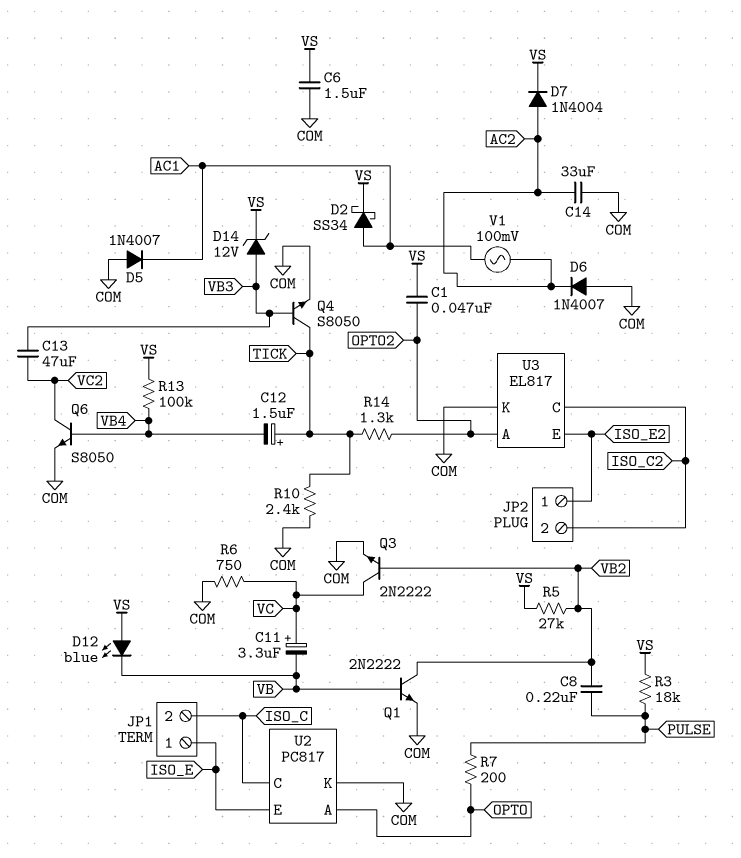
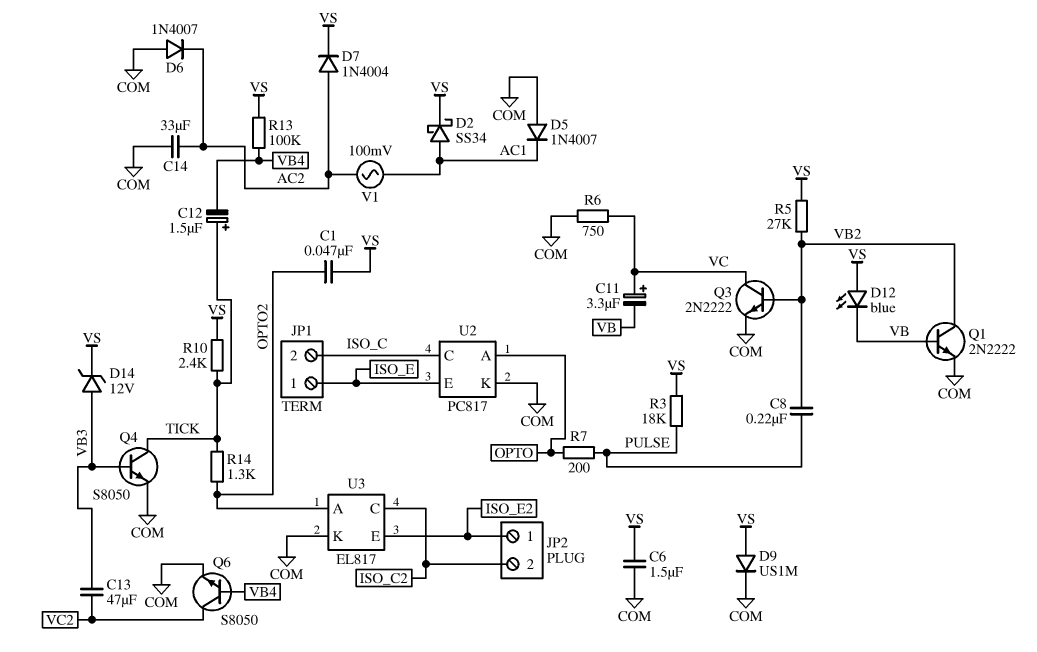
D9: none -> diode US1M (A VS, K COM)
R10: 2.4k (COM, TICK) -> 2.4k (TICK, VS)

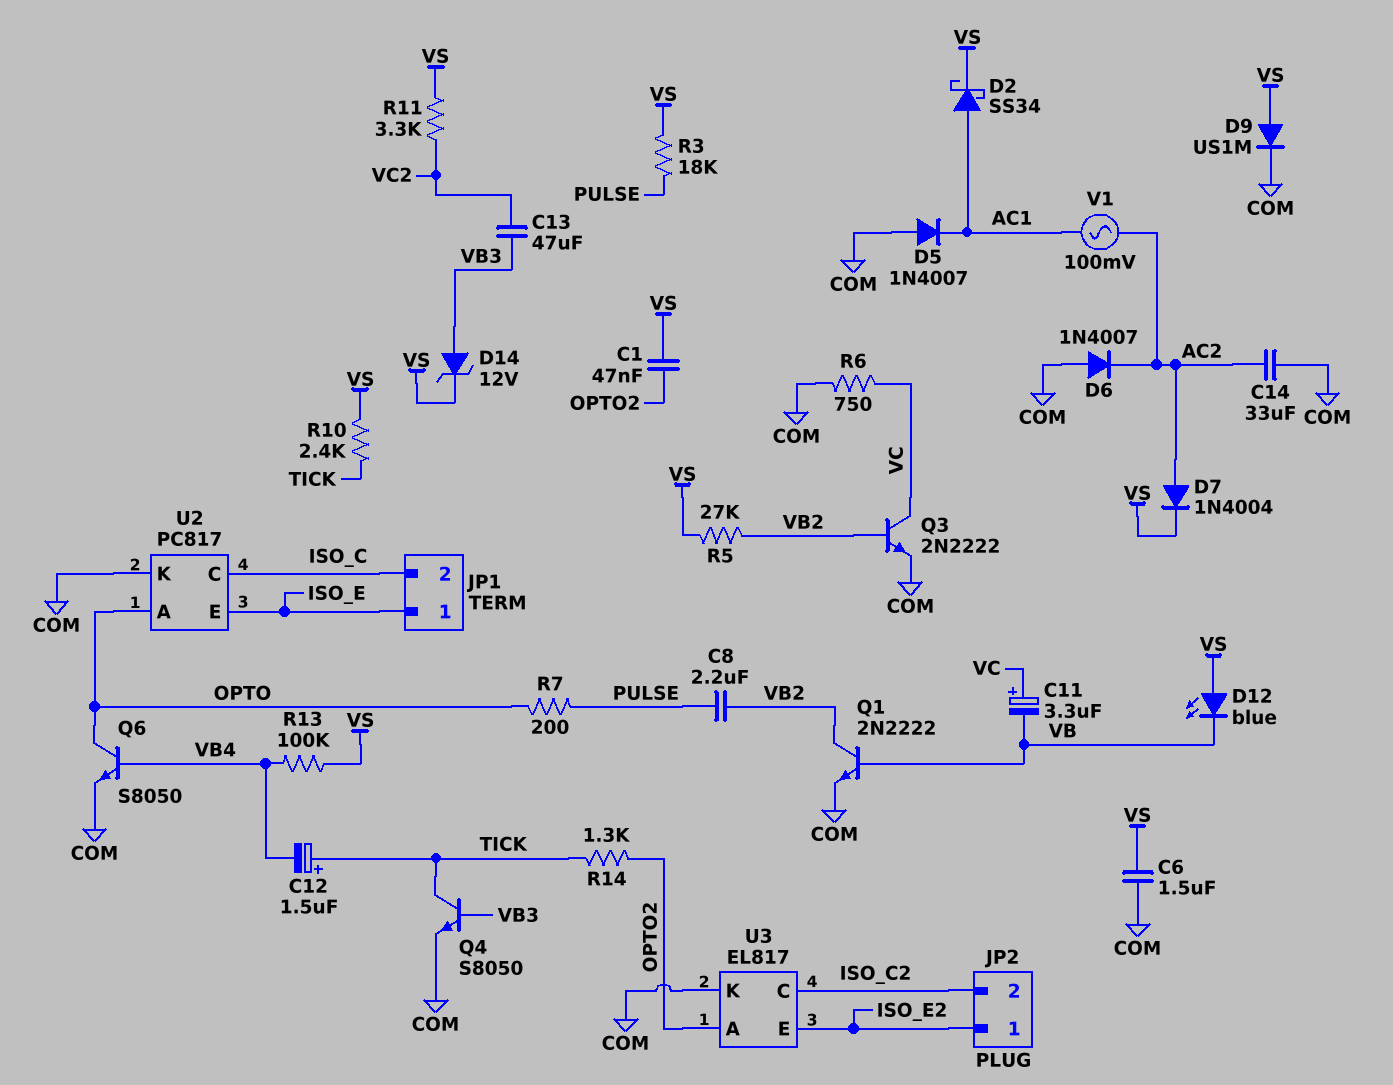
C8: 220nF (PULSE, VB2) -> 2.2uF (PULSE, VB2)
Q6: NPN S8050 (B VB4, C VC2, E COM) -> NPN S8050 (B VB4, C OPTO, E COM)
R11: none -> 3.3k (VC2, VS)

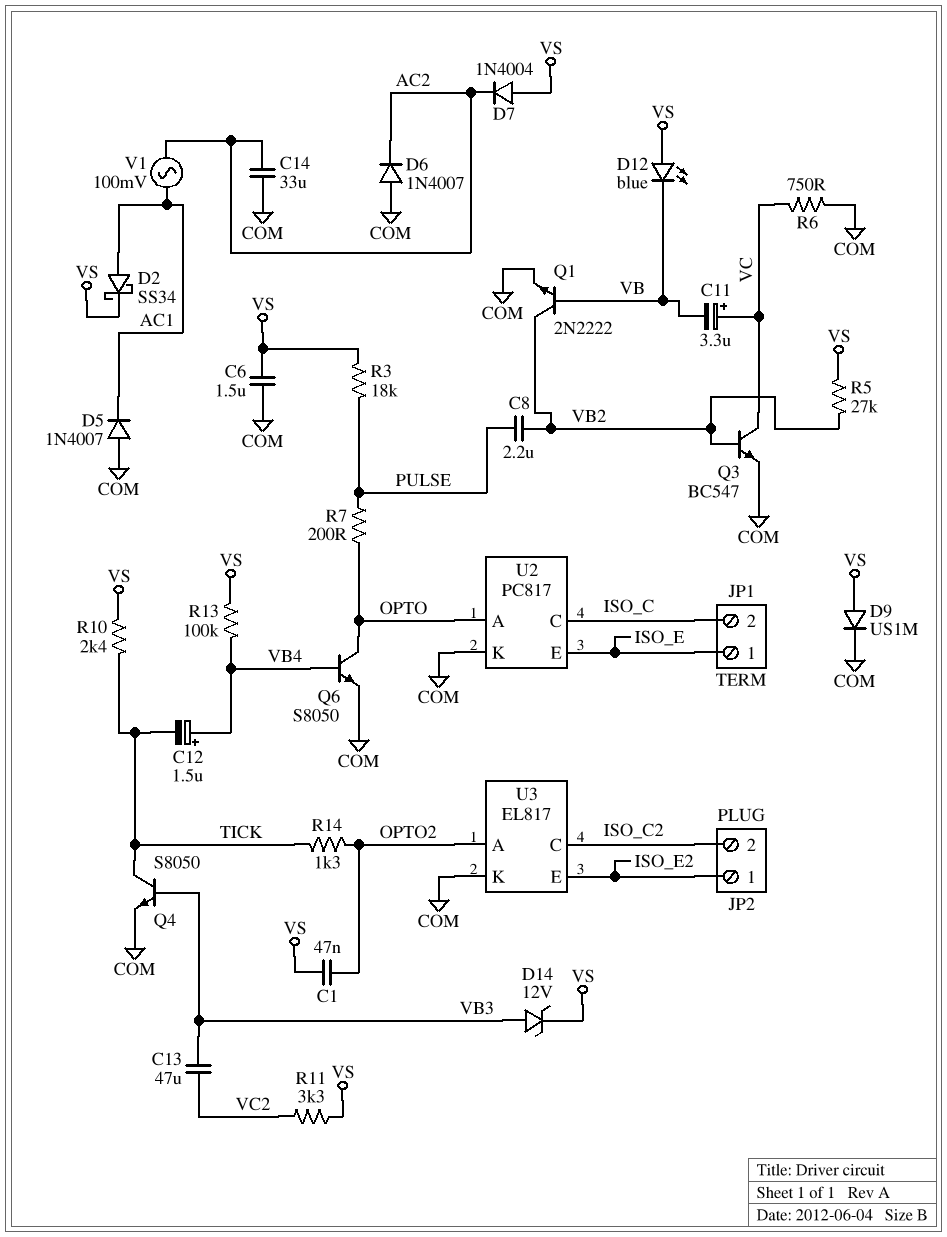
C12: 1.5uF (plus TICK, minus VB4) -> 1.5uF (plus VB4, minus TICK)
D7: diode 1N4004 (A AC2, K VS) -> diode 1N4004 (A VS, K AC2)
Q3: NPN 2N2222 (B VB2, C VC, E COM) -> NPN BC547 (B VB2, C VC, E COM)

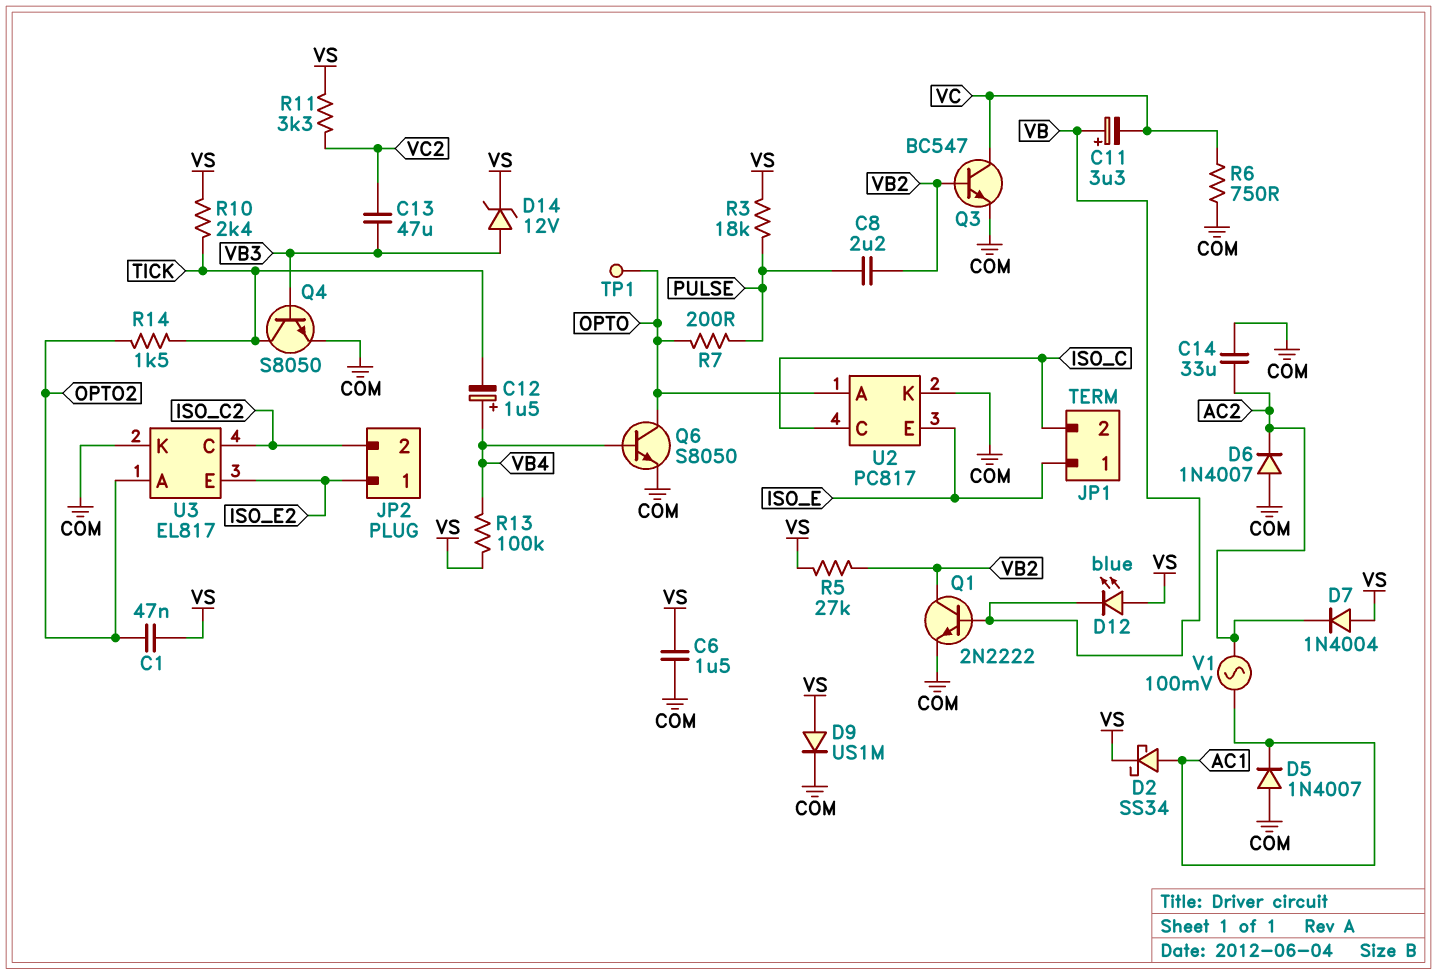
C11: 3.3uF (plus VC, minus VB) -> 3.3uF (plus VB, minus VC)
R14: 1.3k (OPTO2, TICK) -> 1.5k (OPTO2, TICK)
TP1: none -> test point (OPTO)

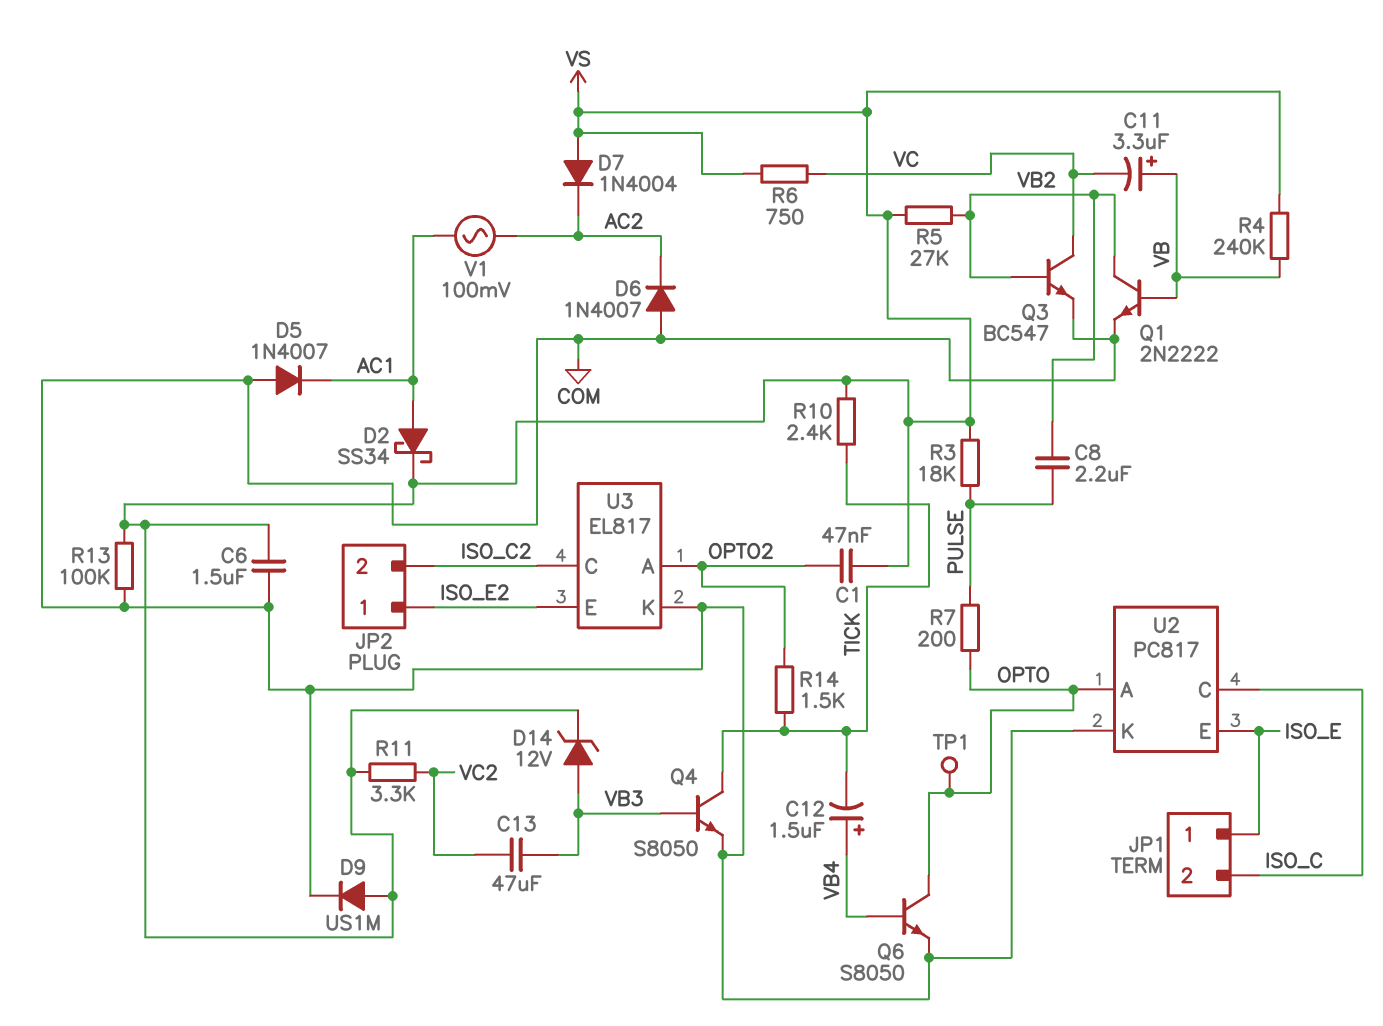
C14: 33uF (AC2, COM) -> none
D12: LED blue (A VS, K VB) -> none
R4: none -> 240k (VB, VS)
R6: 750 (COM, VC) -> 750 (VC, VS)
R13: 100k (VB4, VS) -> 100k (COM, VS)

